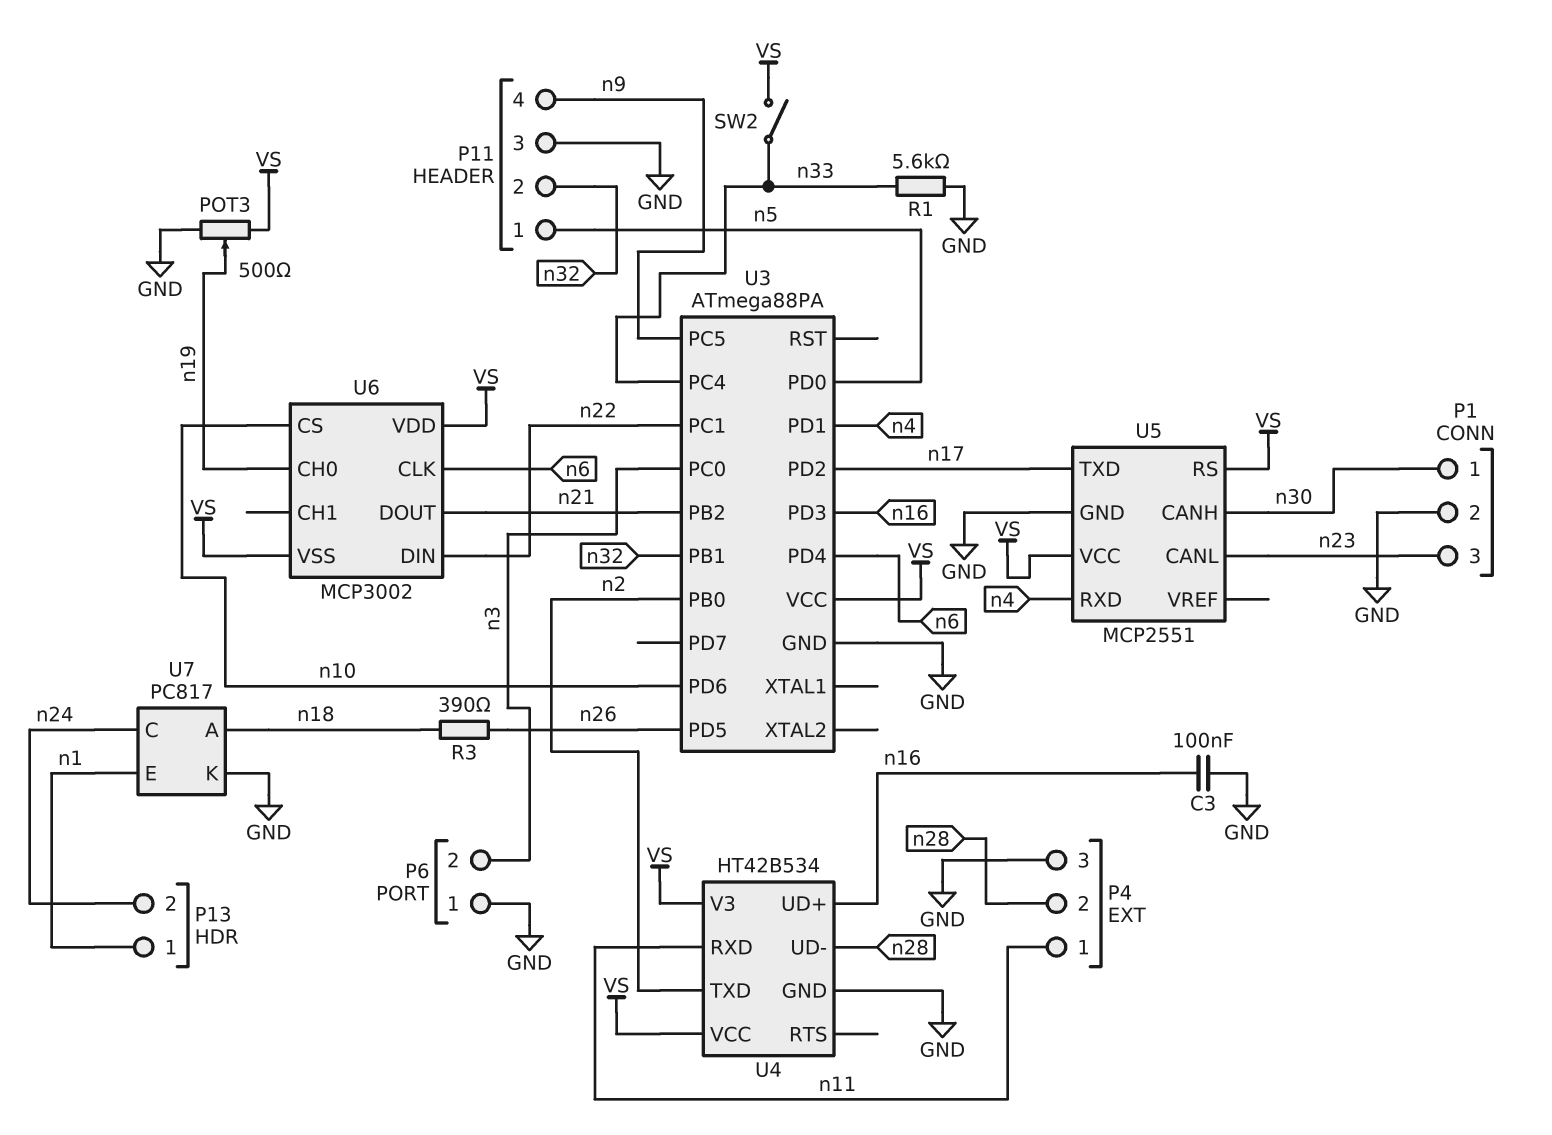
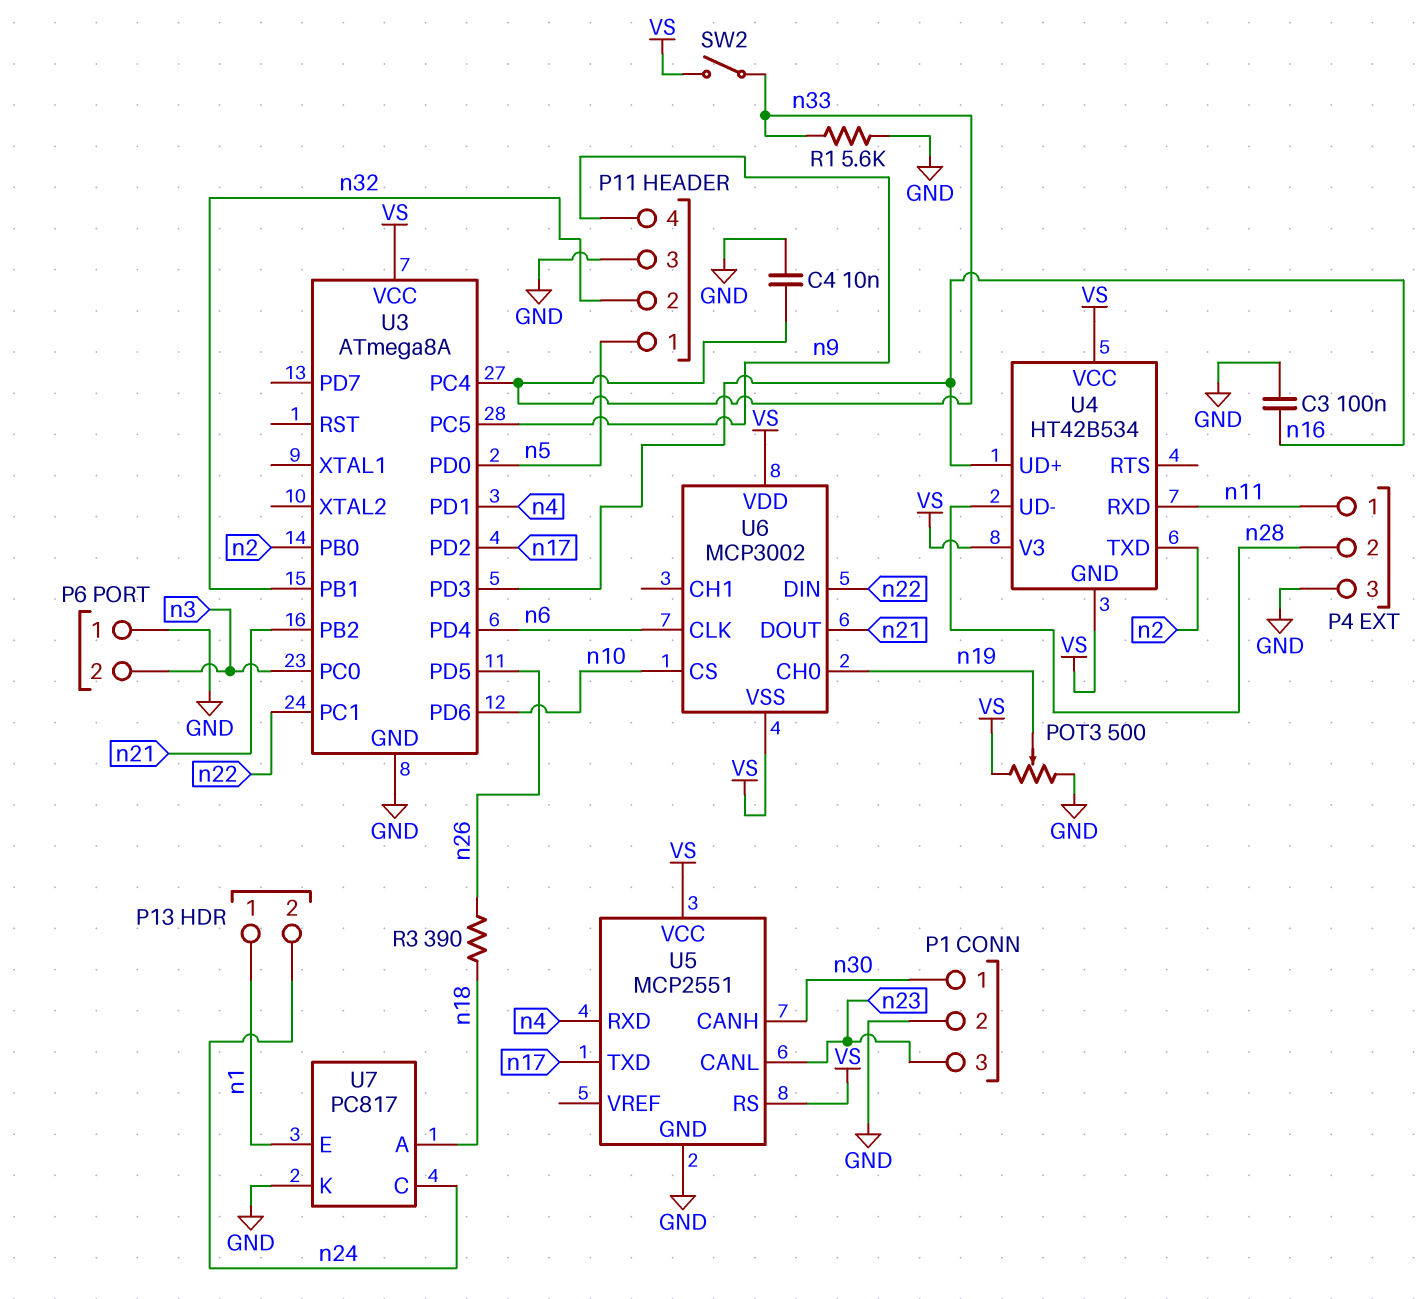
C4: none -> 10nF (GND, n33)
U3: ATmega88PA -> ATmega8A
U4 pin GND: GND -> VS

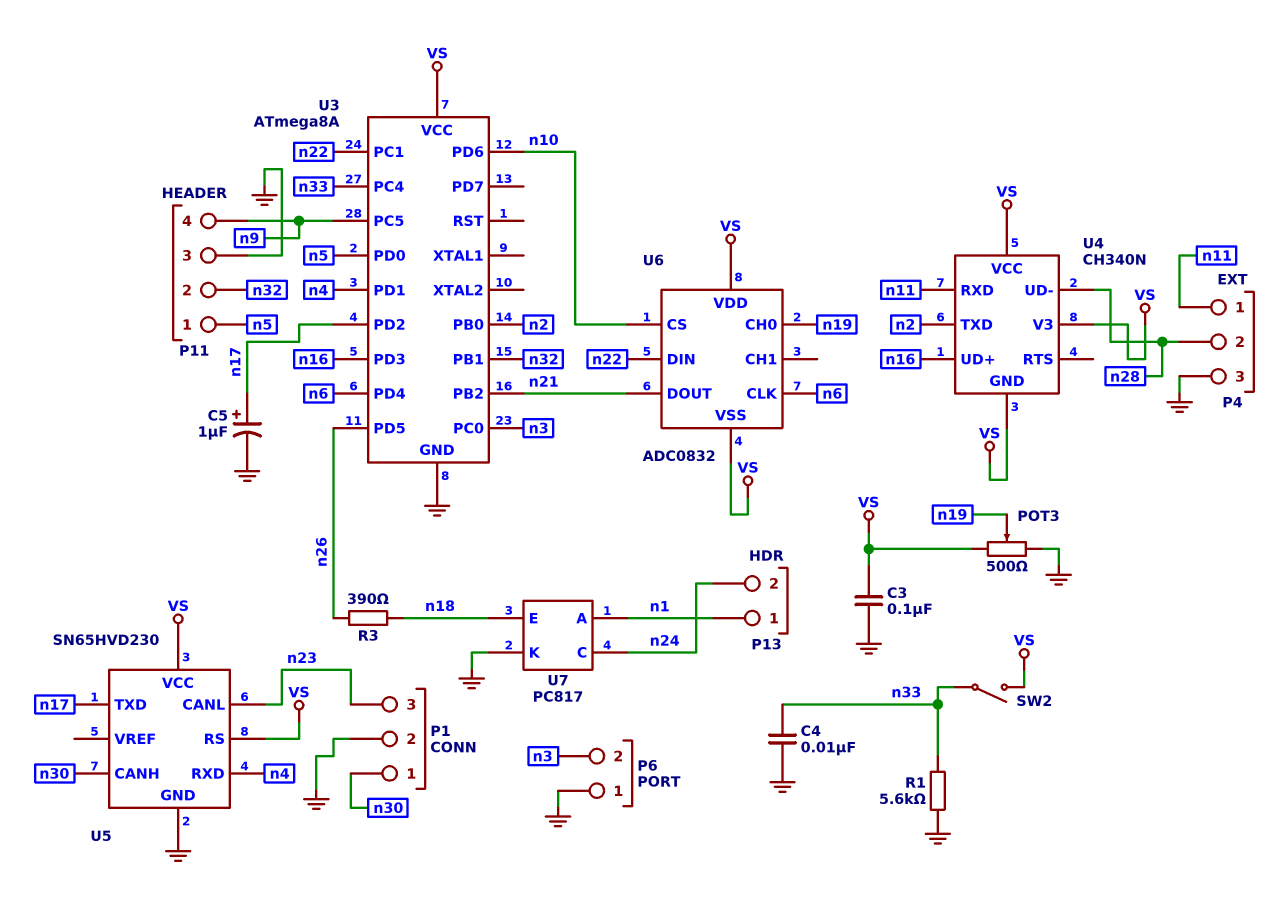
C3: 100nF (GND, n16) -> 100nF (GND, VS)
C5: none -> 1uF (plus n17, minus GND)
U4: HT42B534 -> CH340N
U5: MCP2551 -> SN65HVD230
U6: MCP3002 -> ADC0832
U7 pin A: n18 -> n1
U7 pin E: n1 -> n18

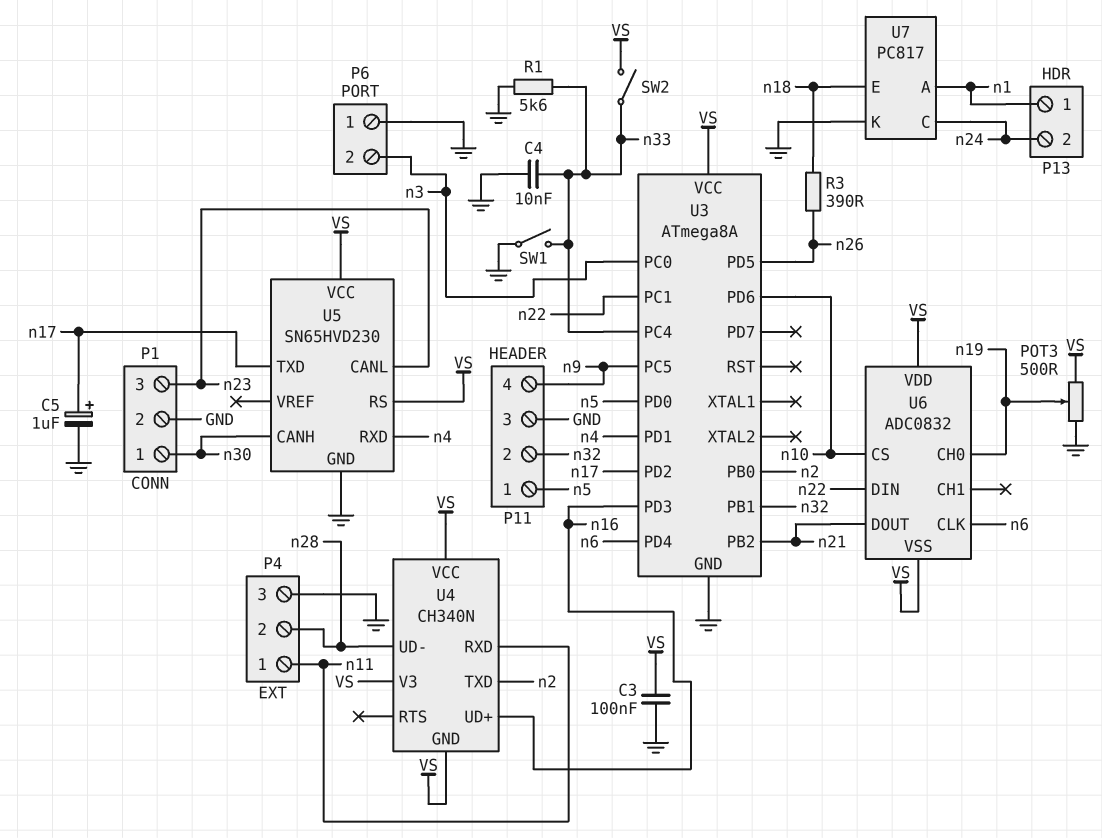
SW1: none -> switch (GND, n33)

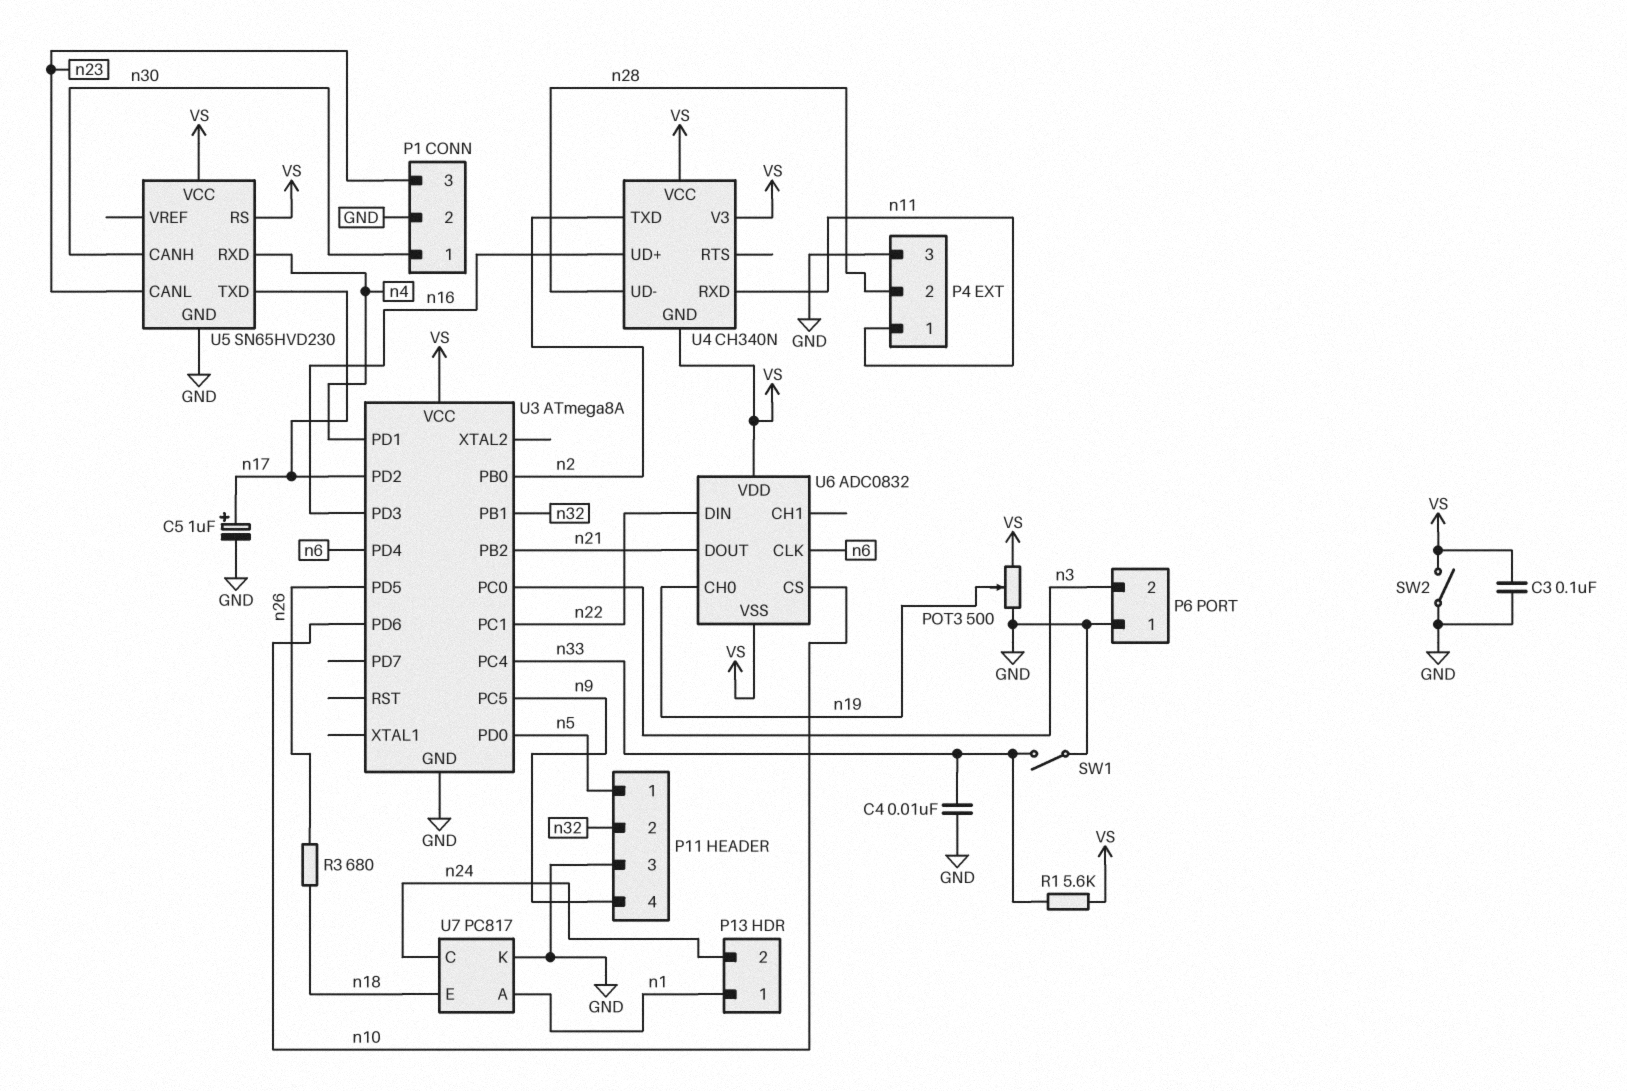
R1: 5.6k (GND, n33) -> 5.6k (VS, n33)
R3: 390 (n18, n26) -> 680 (n18, n26)
SW2: switch (VS, n33) -> switch (GND, VS)

